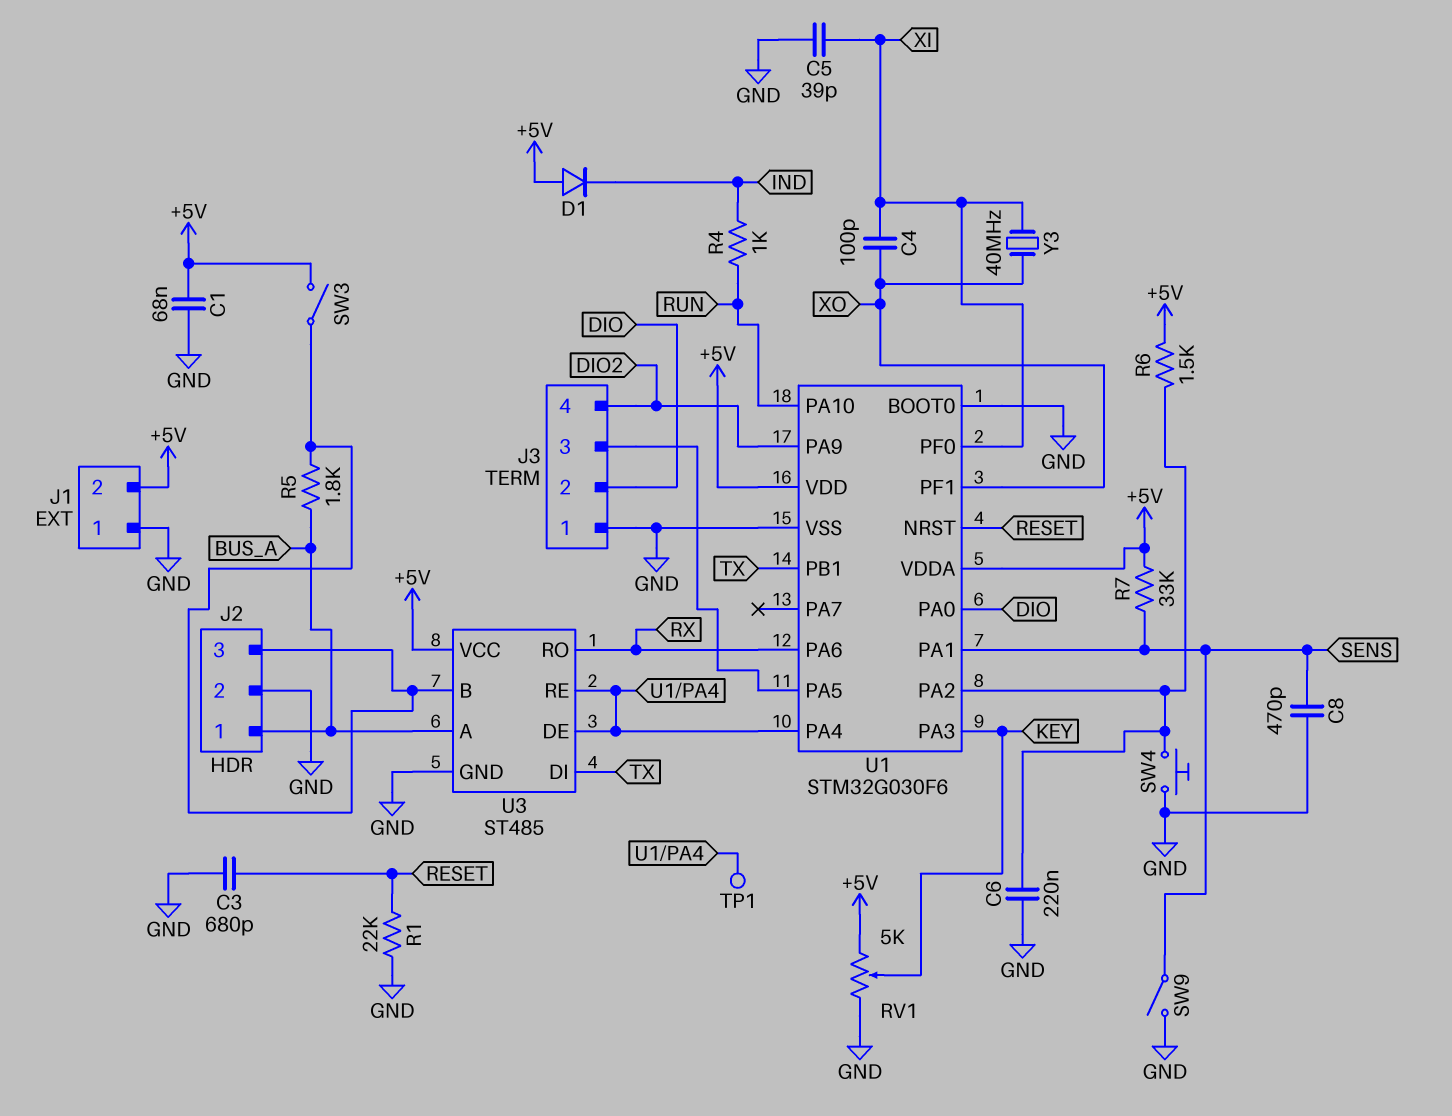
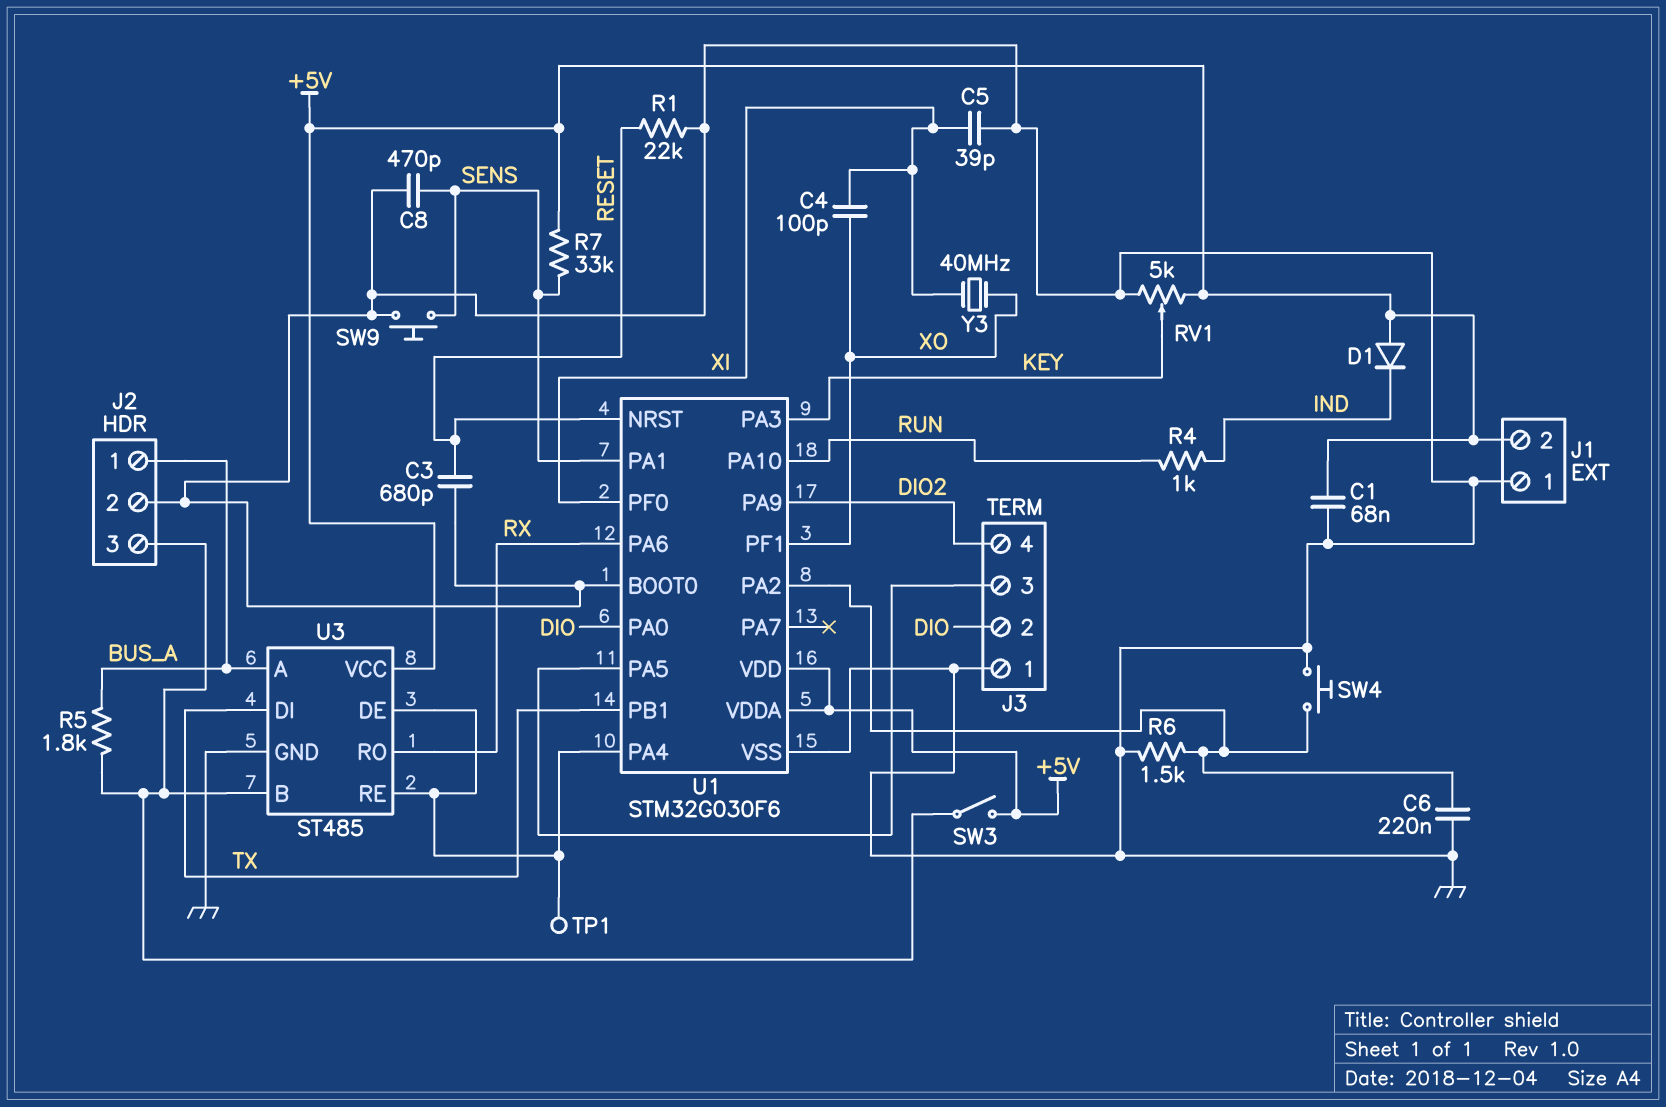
R6: 1.5k (+5V, U1/PA2) -> 1.5k (GND, U1/PA2)
SW9: switch (GND, SENS) -> button (GND, SENS)

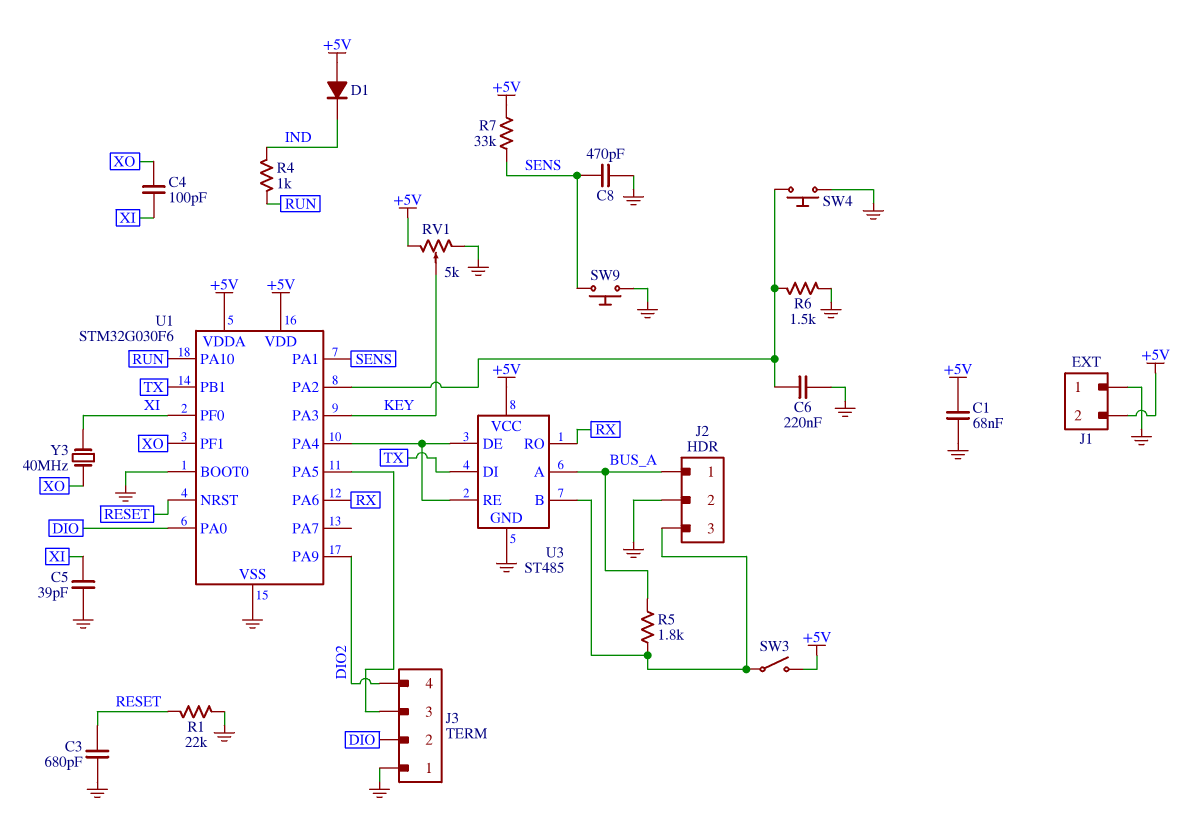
TP1: test point (U1/PA4) -> none

